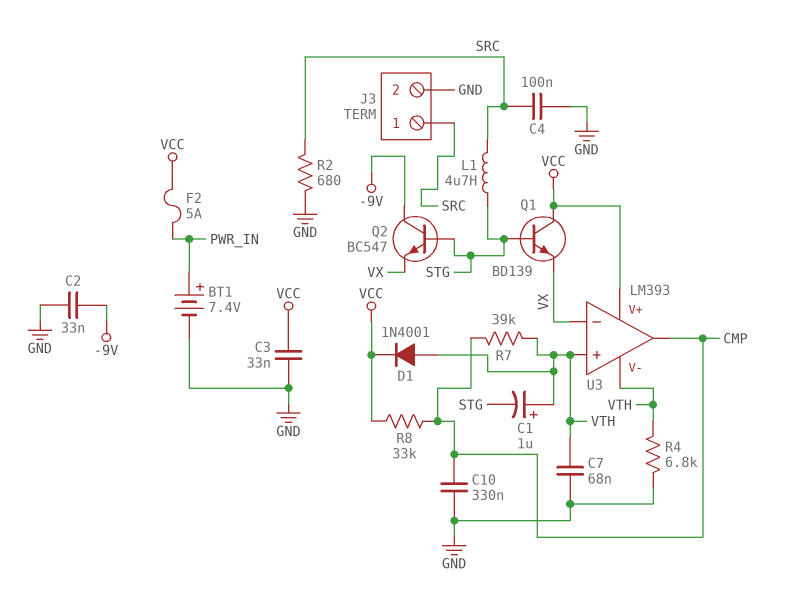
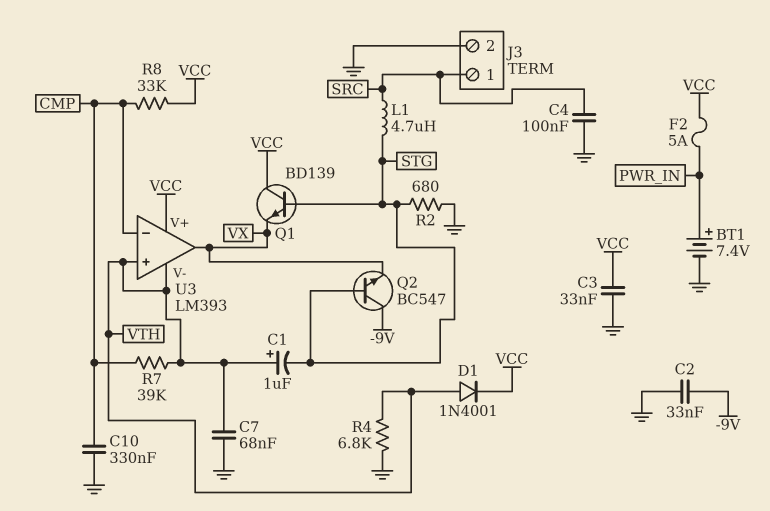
R2: 680 (GND, SRC) -> 680 (GND, STG)
U3 pin in-: VX -> CMP
U3 pin out: CMP -> VX

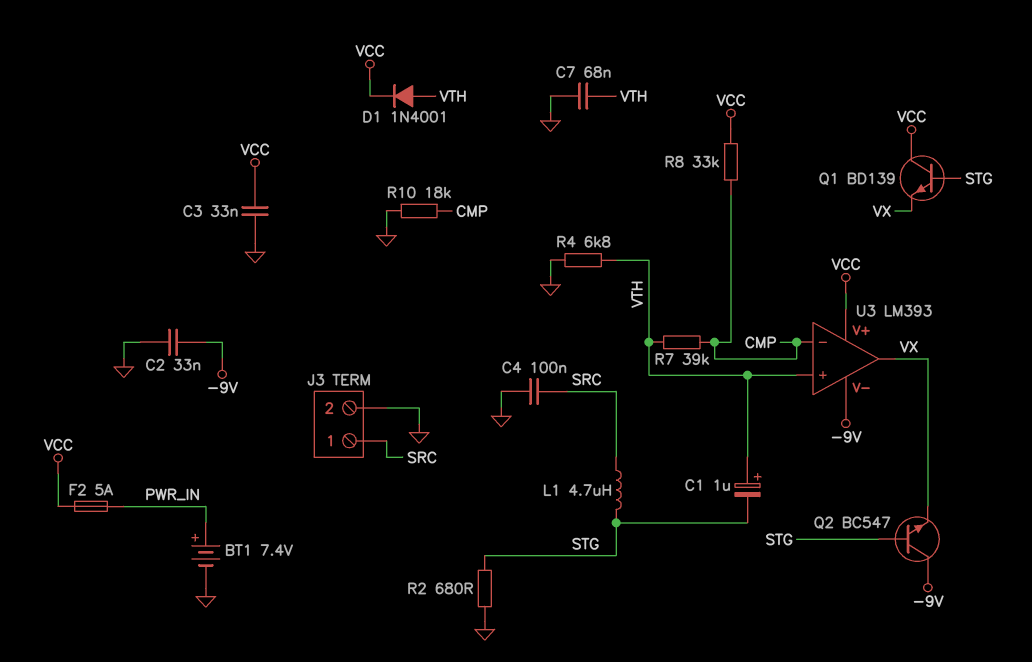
C10: 330nF (CMP, GND) -> none
R10: none -> 18k (CMP, GND)
U3 pin V-: VTH -> -9V

